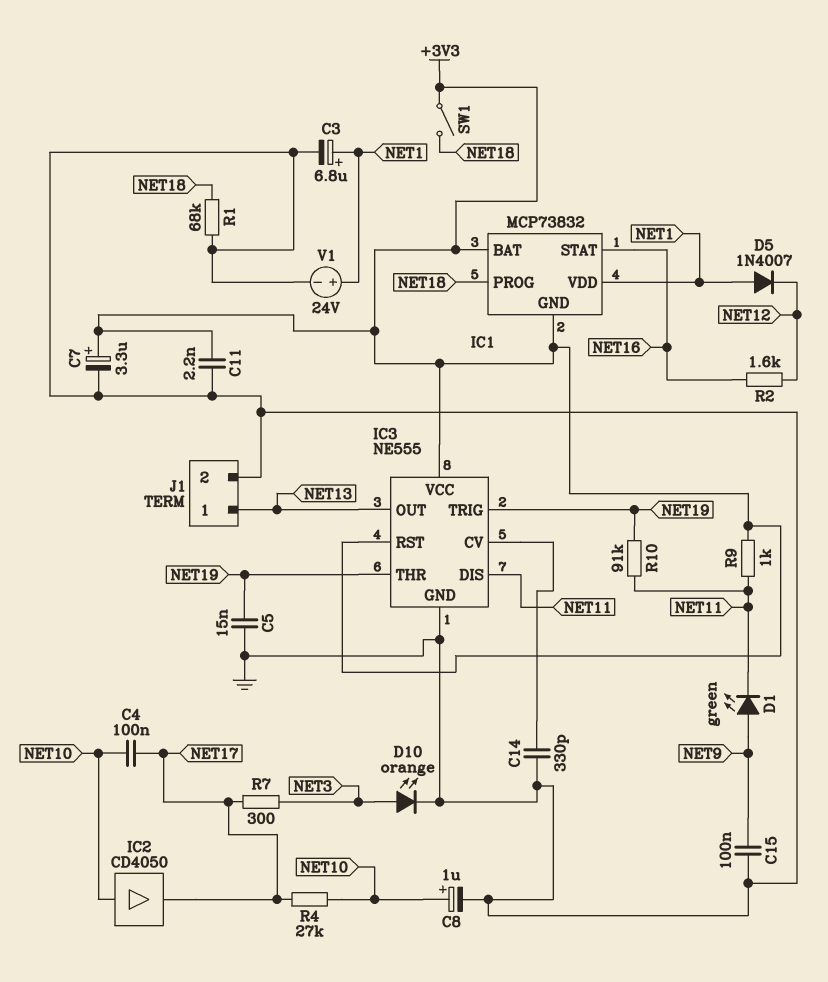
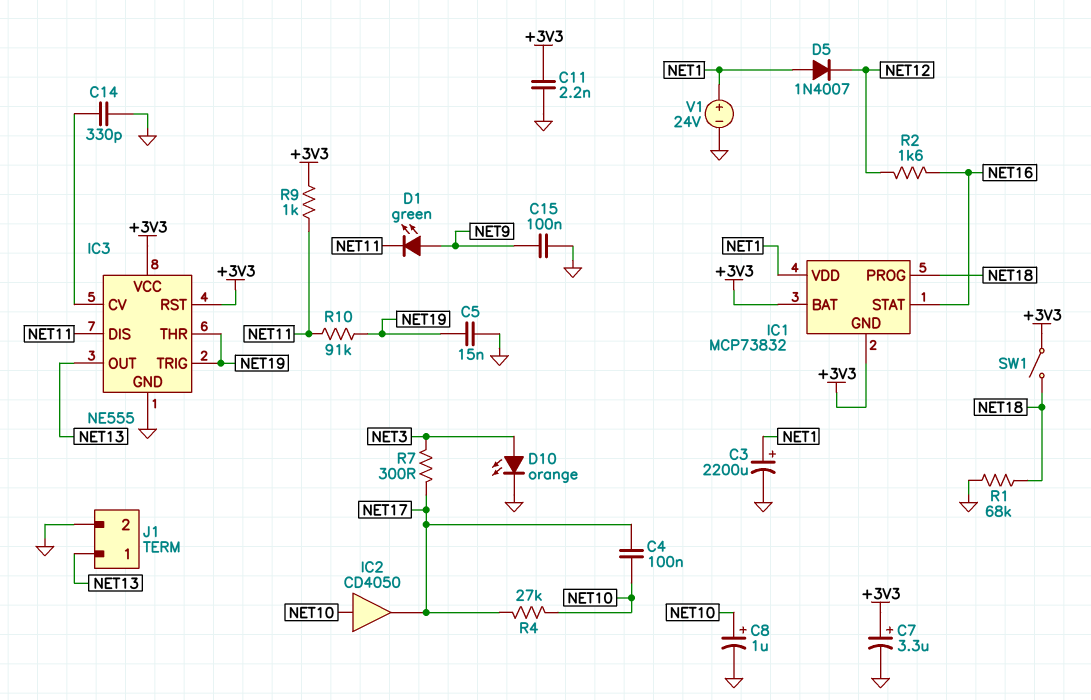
C3: 6.8uF (plus NET1, minus GND) -> 2200uF (plus NET1, minus GND)

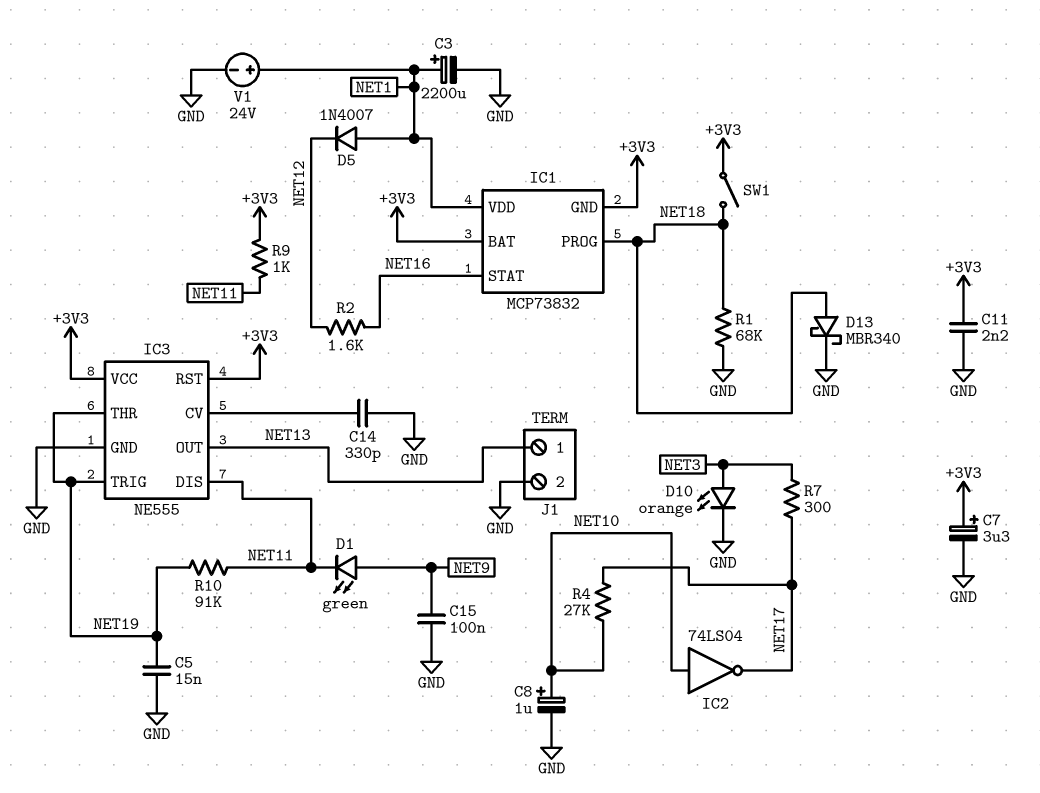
C4: 100nF (NET10, NET17) -> none
D13: none -> schottky MBR340 (A NET18, K GND)
IC2: buffer CD4050 (in NET10, out NET17) -> NOT 74LS04 (in NET10, out NET17)

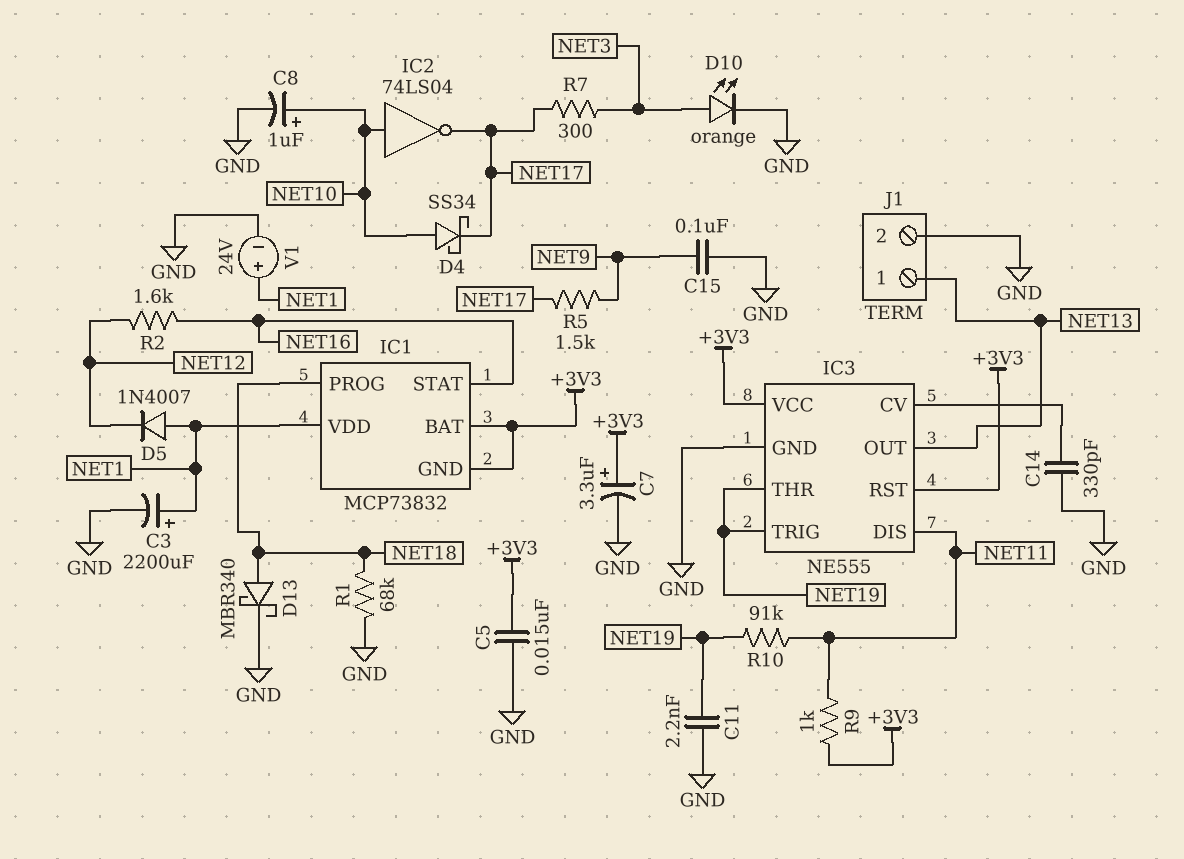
C5: 15nF (GND, NET19) -> 15nF (+3V3, GND)
C11: 2.2nF (+3V3, GND) -> 2.2nF (GND, NET19)
D1: LED green (A NET9, K NET11) -> none
D4: none -> schottky SS34 (A NET10, K NET17)
R4: 27k (NET10, NET17) -> none
R5: none -> 1.5k (NET9, NET17)
SW1: switch (+3V3, NET18) -> none

